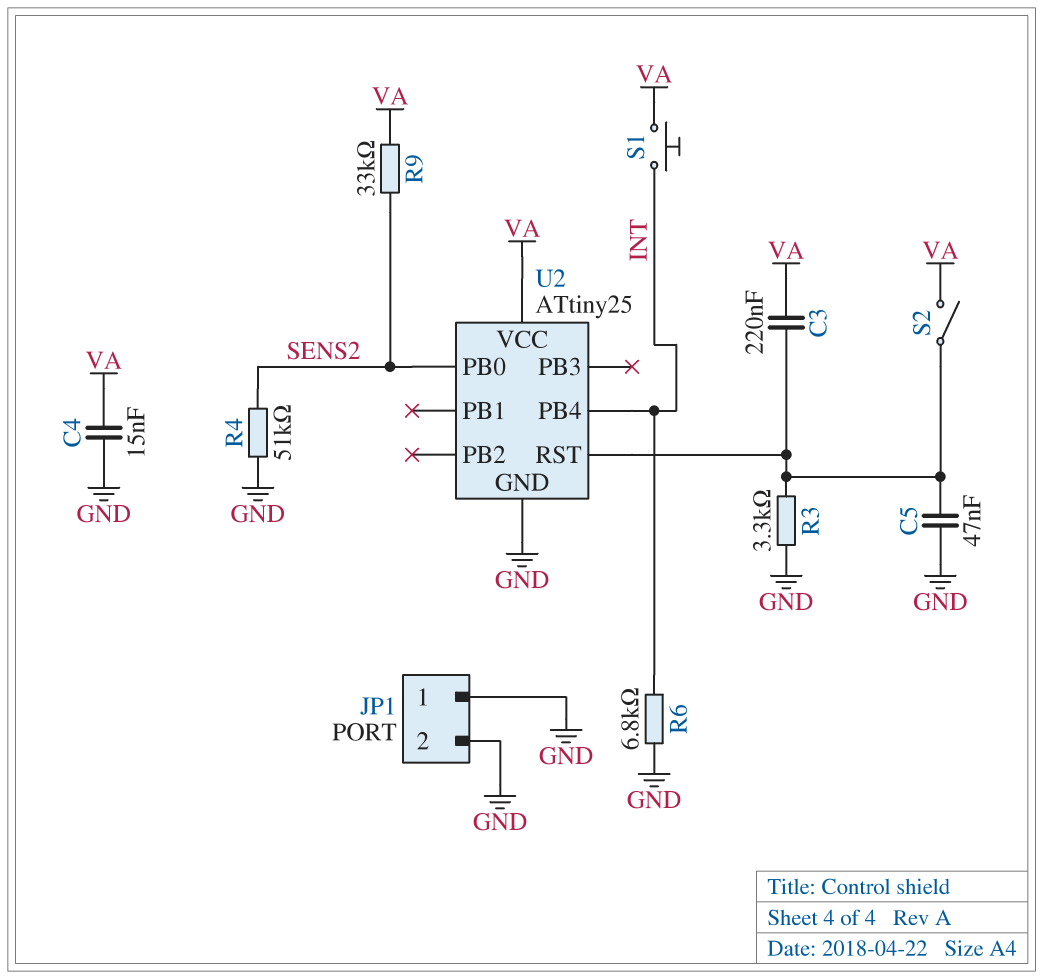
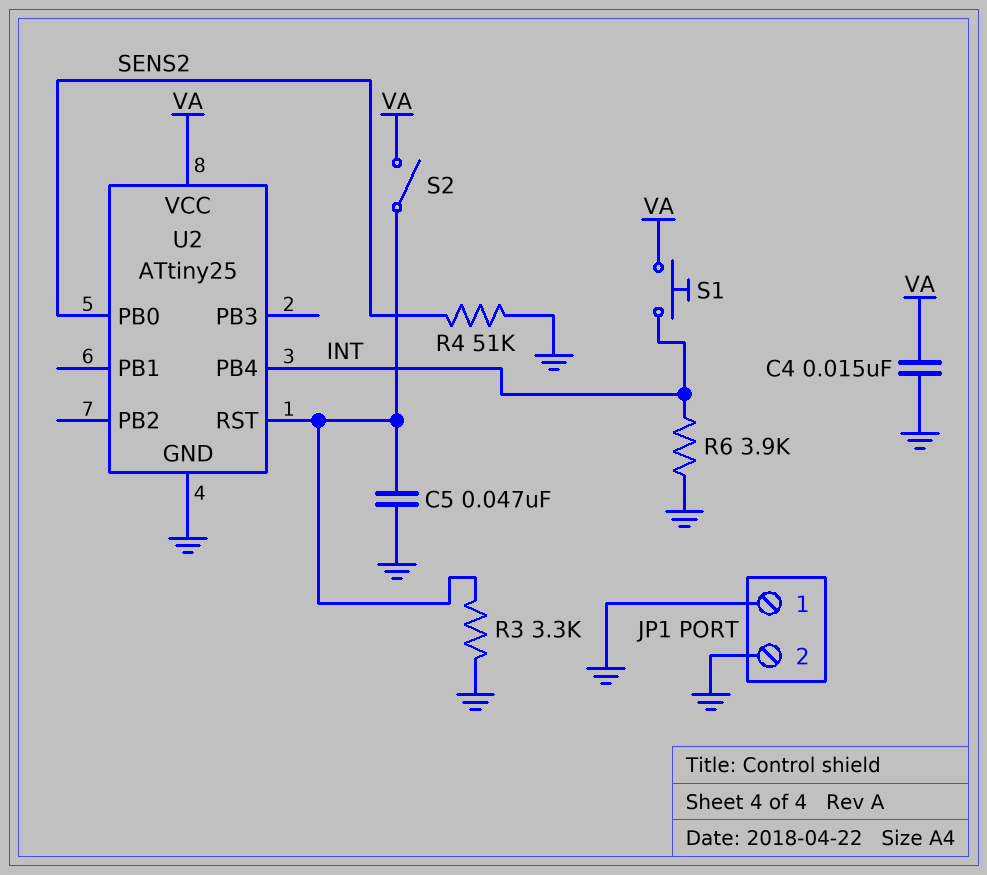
C3: 220nF (U2/RST, VA) -> none
R6: 6.8k (GND, INT) -> 3.9k (GND, INT)
R9: 33k (SENS2, VA) -> none

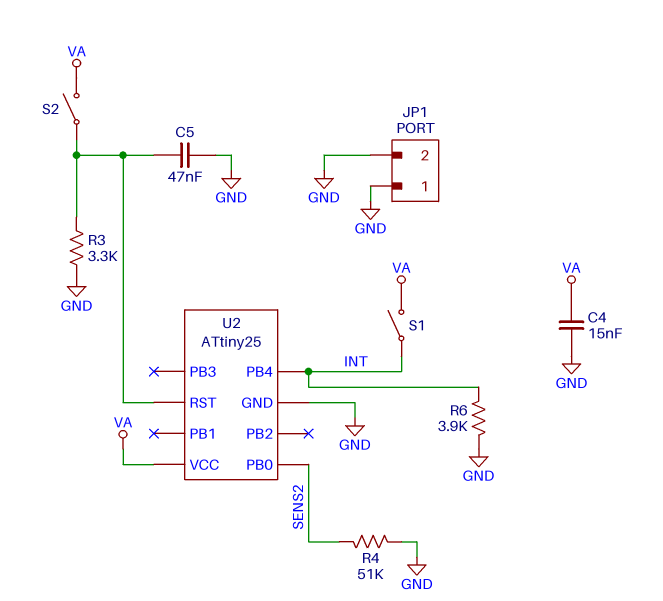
S1: button (INT, VA) -> switch (INT, VA)

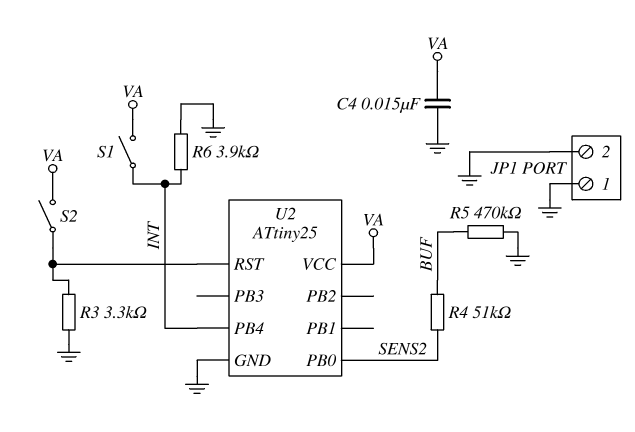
C5: 47nF (GND, U2/RST) -> none
R4: 51k (GND, SENS2) -> 51k (BUF, SENS2)
R5: none -> 470k (BUF, GND)

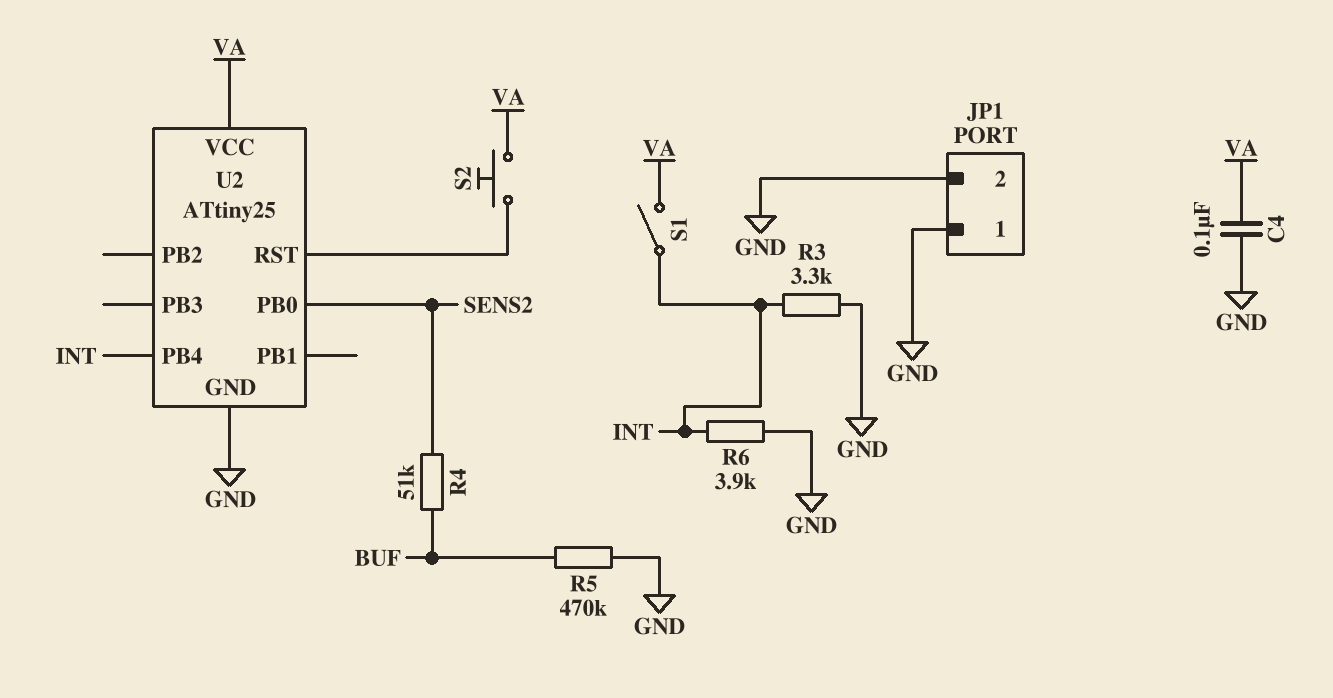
C4: 15nF (GND, VA) -> 100nF (GND, VA)
R3: 3.3k (GND, U2/RST) -> 3.3k (GND, INT)
S2: switch (U2/RST, VA) -> button (U2/RST, VA)

